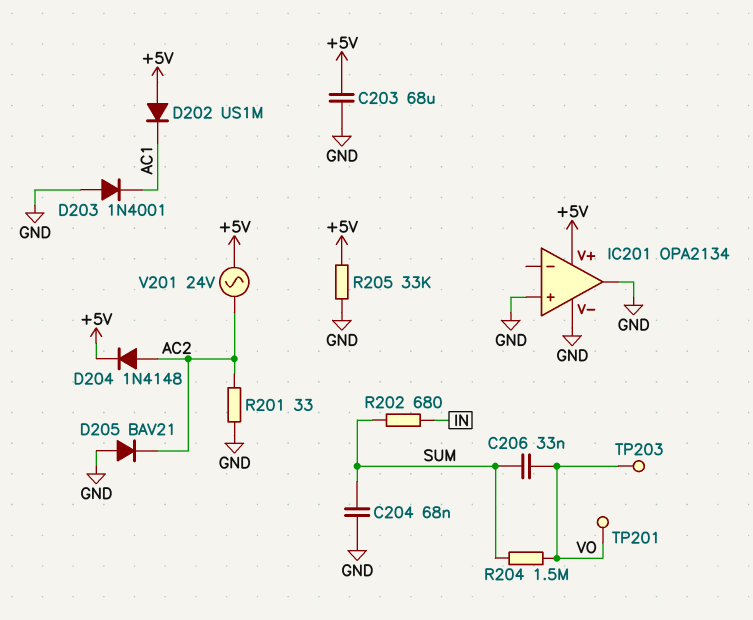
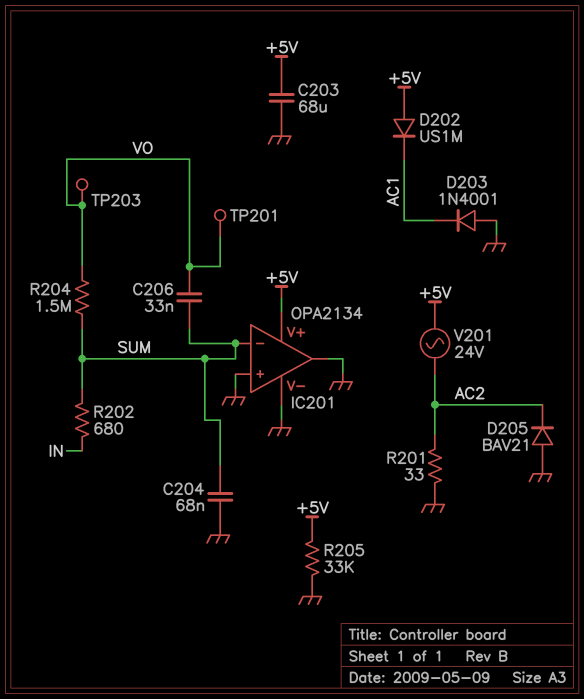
D204: diode 1N4148 (A AC2, K +5V) -> none
IC201 pin in-: none -> SUM

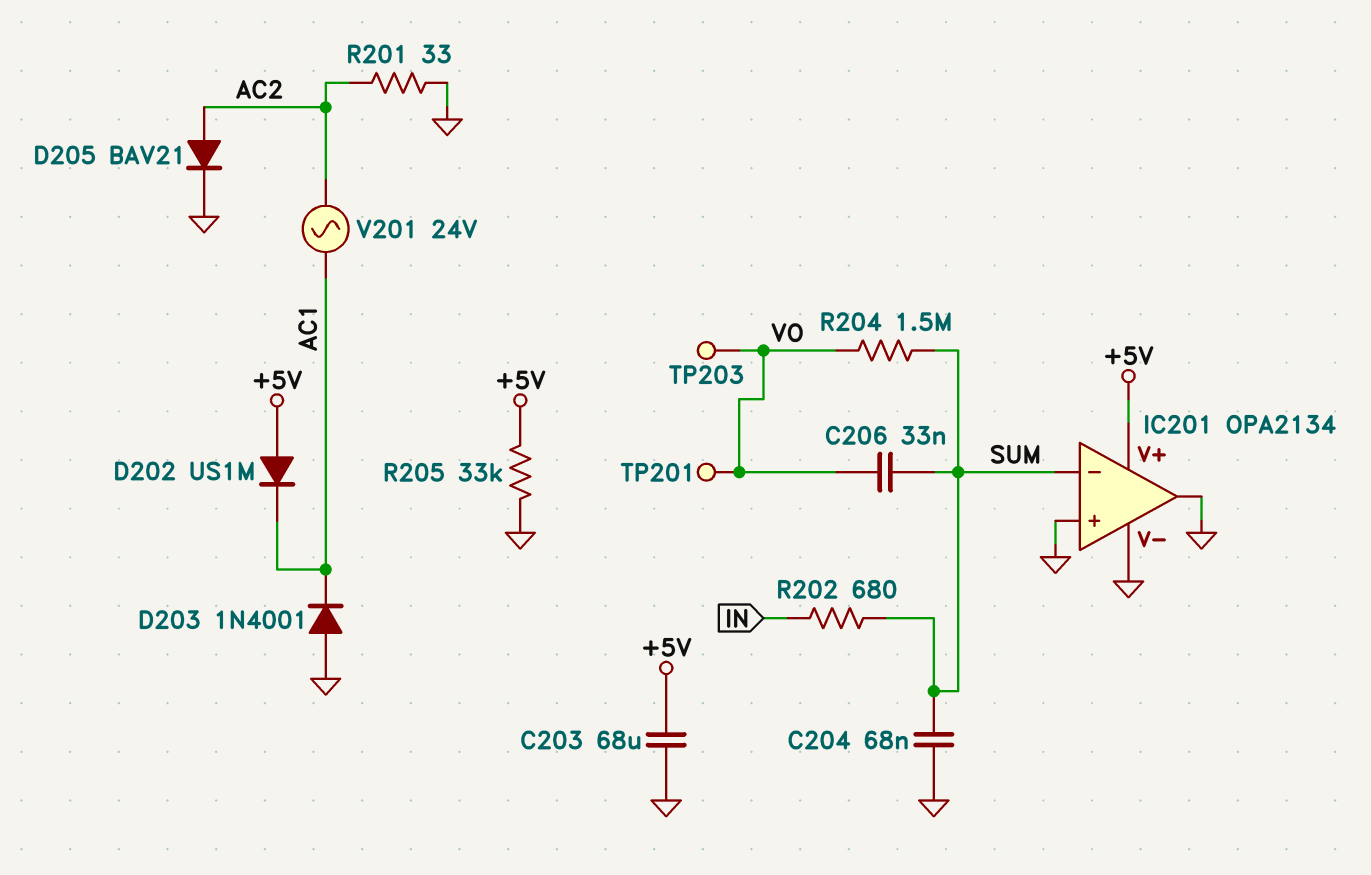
D205: diode BAV21 (A GND, K AC2) -> diode BAV21 (A AC2, K GND)
V201: AC 24V (+5V, AC2) -> AC 24V (AC1, AC2)

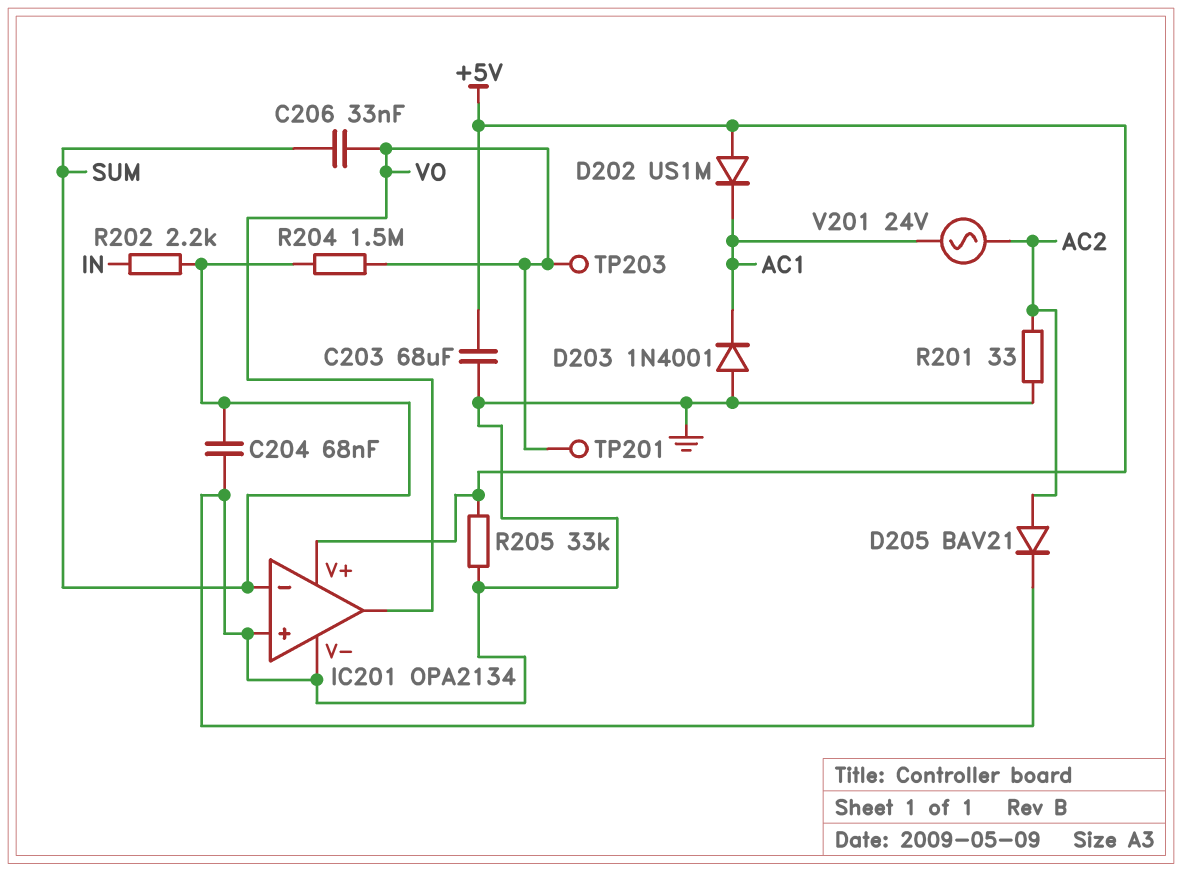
IC201 pin out: GND -> VO
R202: 680 (IN, SUM) -> 2.2k (IN, SUM)

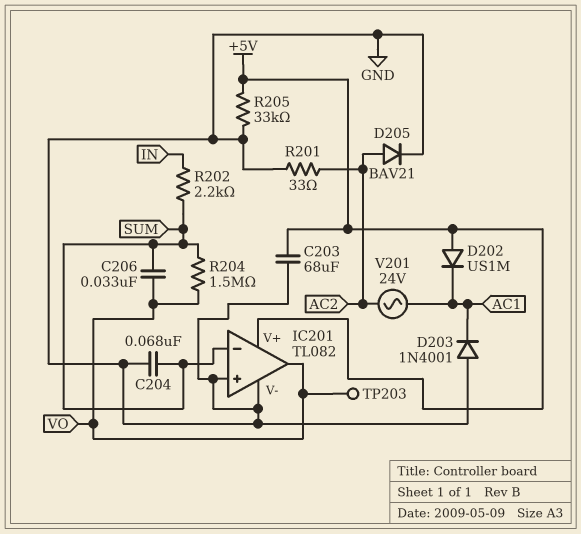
IC201: OPA2134 -> TL082
TP201: test point (VO) -> none

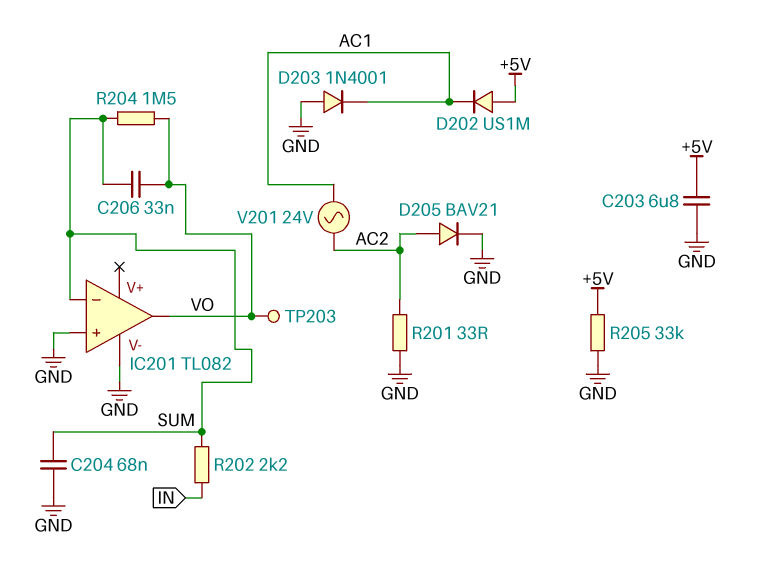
C203: 68uF (+5V, GND) -> 6.8uF (+5V, GND)
IC201 pin V+: +5V -> none

